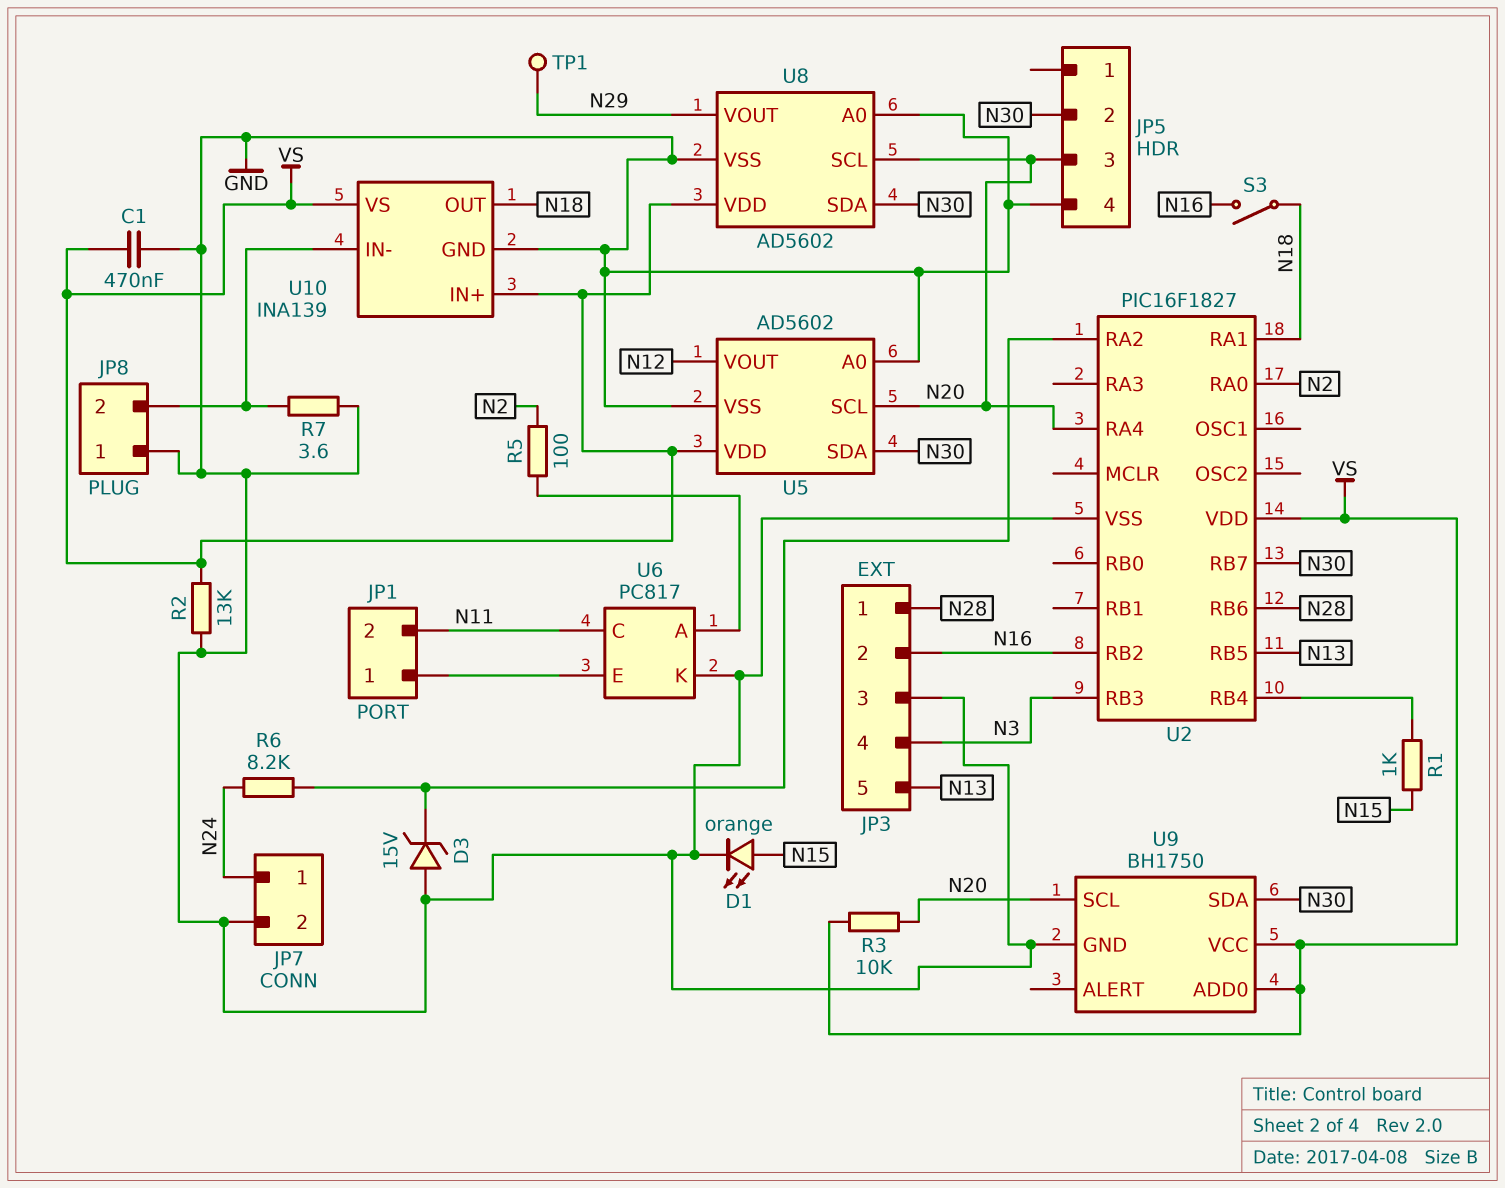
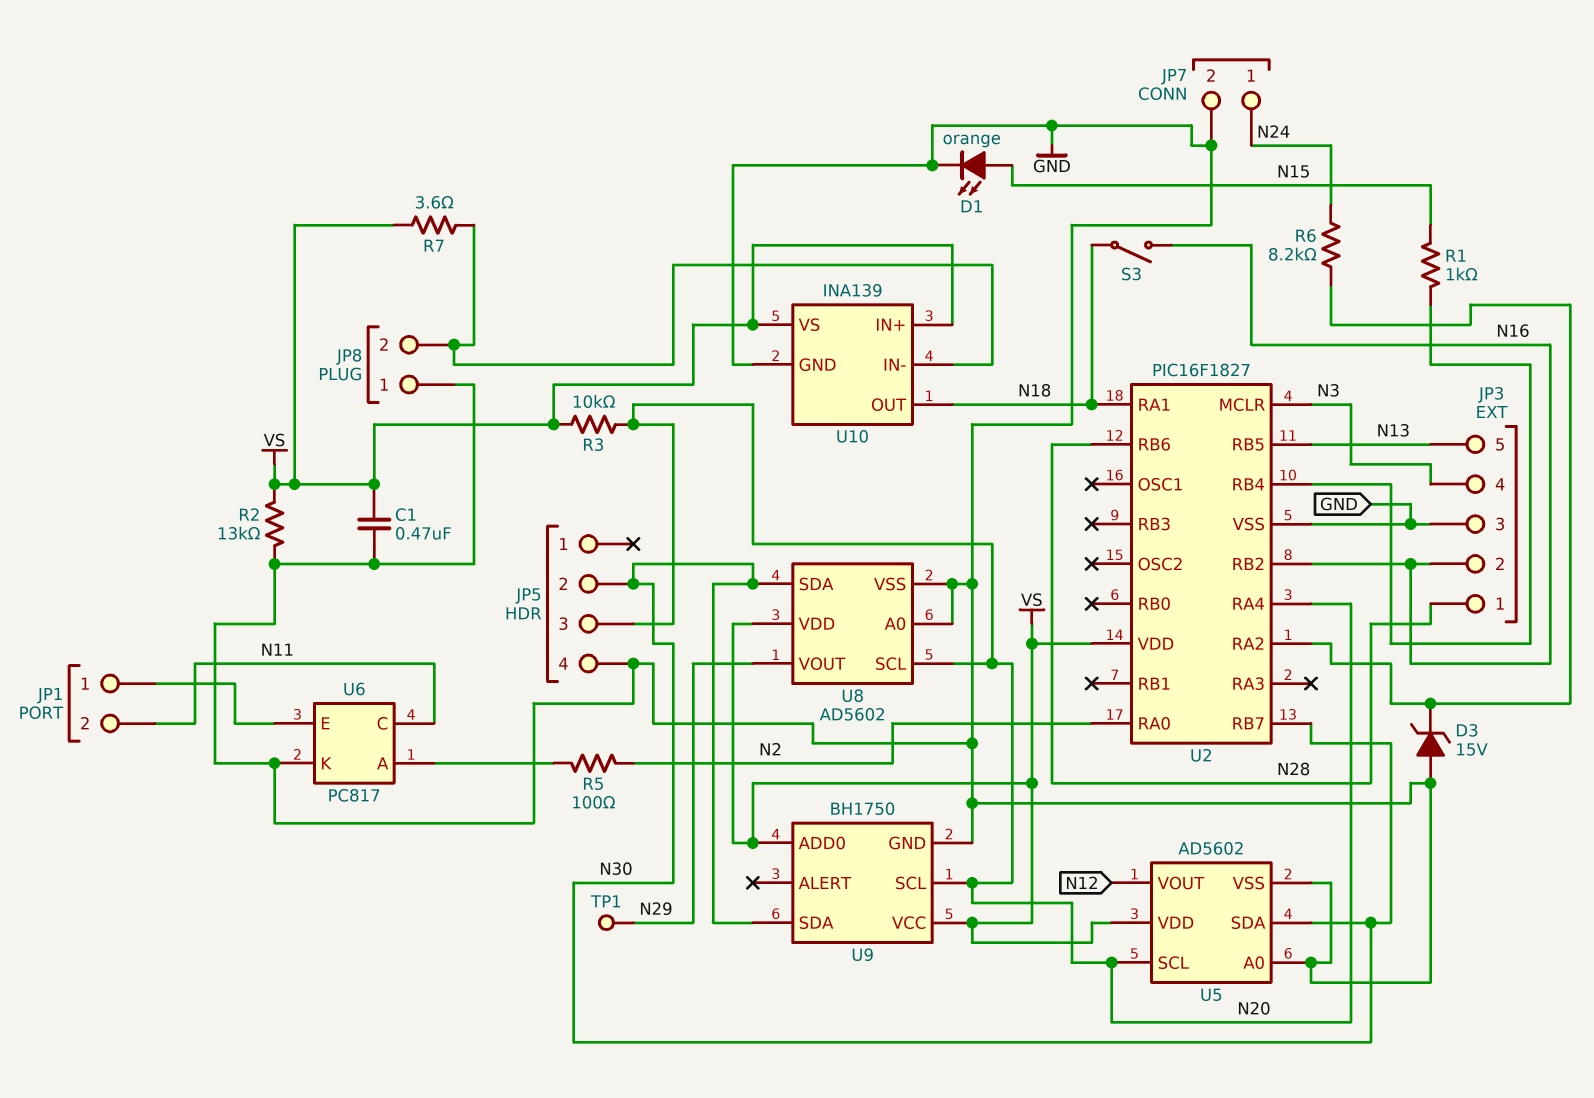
R7: 3.6 (GND, JP8/2) -> 3.6 (JP8/2, VS)
U2 pin MCLR: none -> N3
U2 pin RB3: N3 -> none

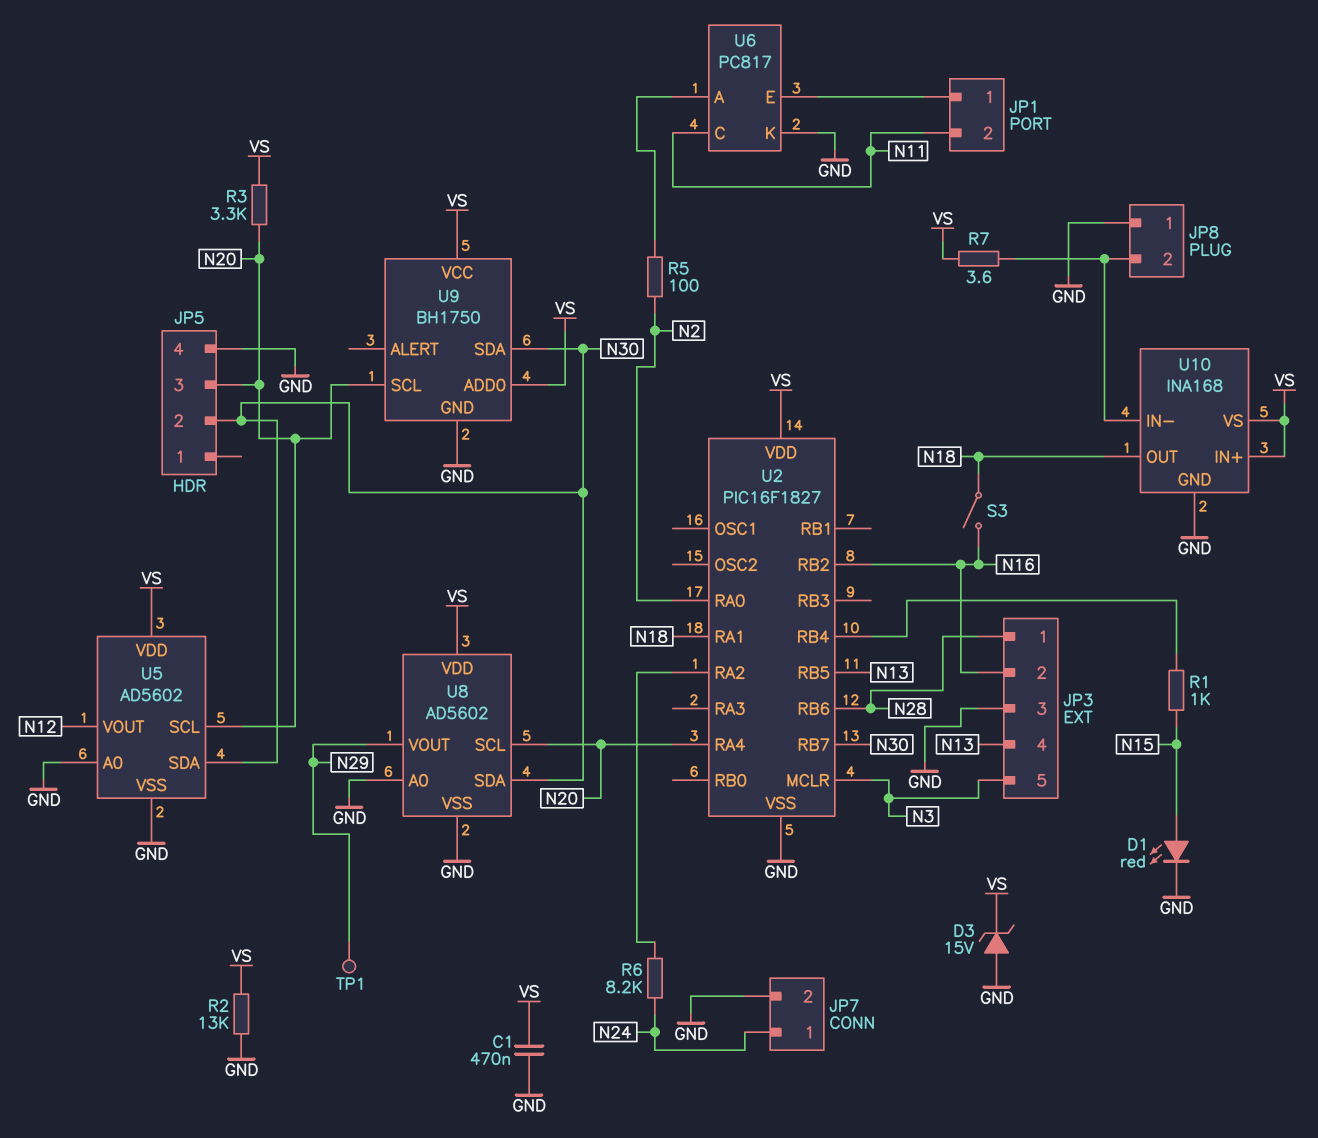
D1: LED orange (A N15, K GND) -> LED red (A N15, K GND)
D3: zener 15V (A GND, K U2/RA2) -> zener 15V (A GND, K VS)
JP3 pin 4: N3 -> N13
JP3 pin 5: N13 -> N3
R3: 10k (N20, VS) -> 3.3k (N20, VS)
U10: INA139 -> INA168

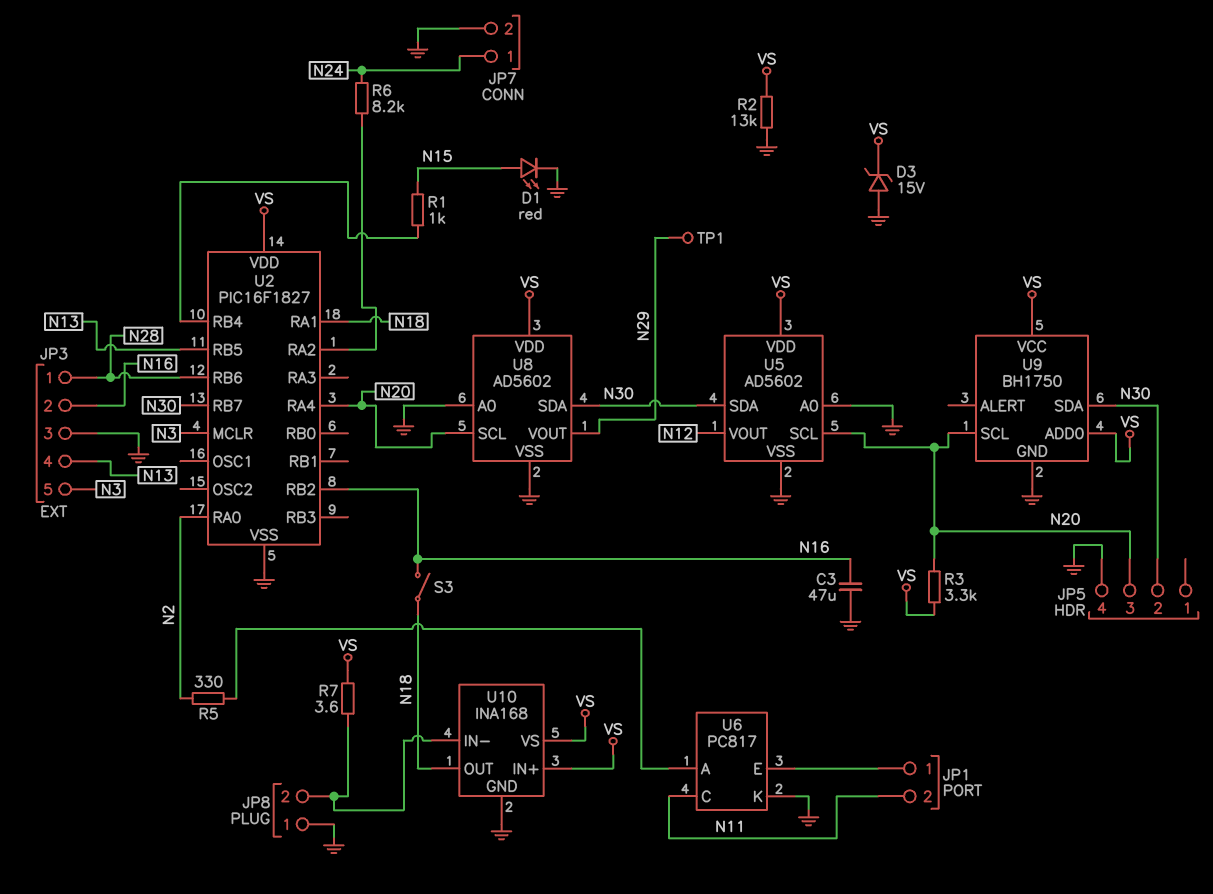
C1: 470nF (GND, VS) -> none
C3: none -> 47uF (GND, N16)
R5: 100 (N2, U6/A) -> 330 (N2, U6/A)

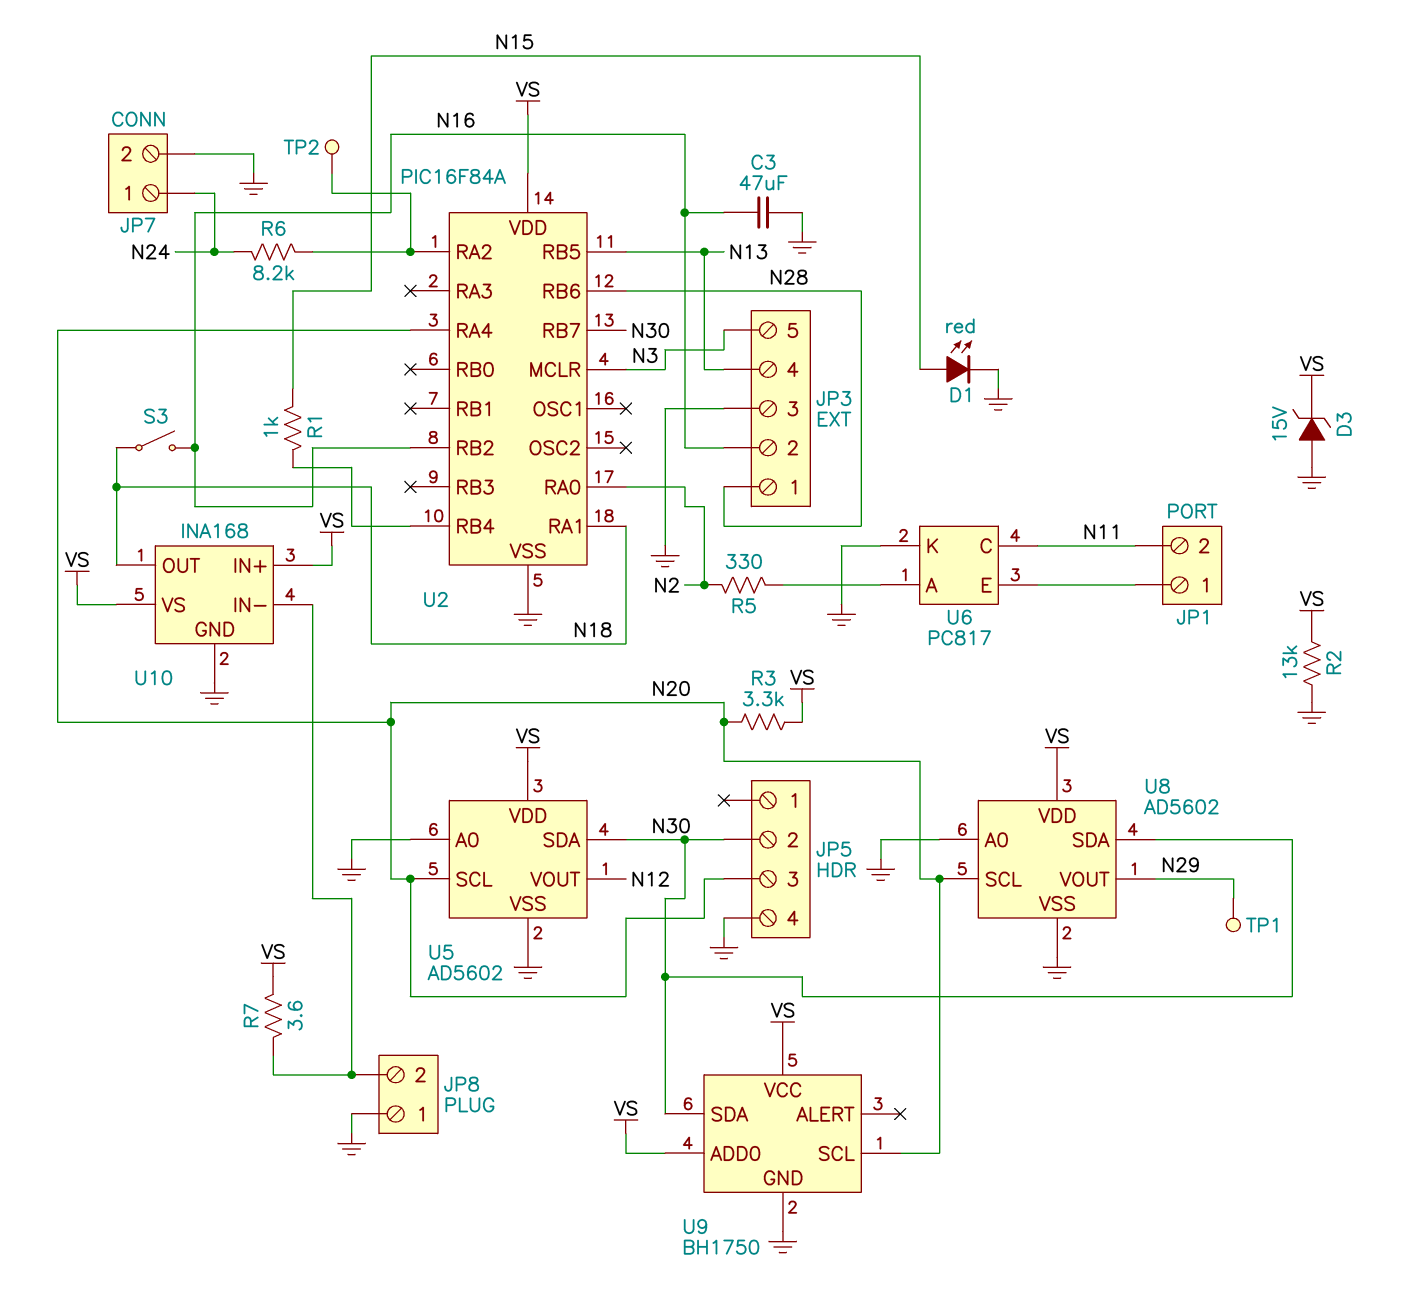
TP2: none -> test point (U2/RA2)
U2: PIC16F1827 -> PIC16F84A

